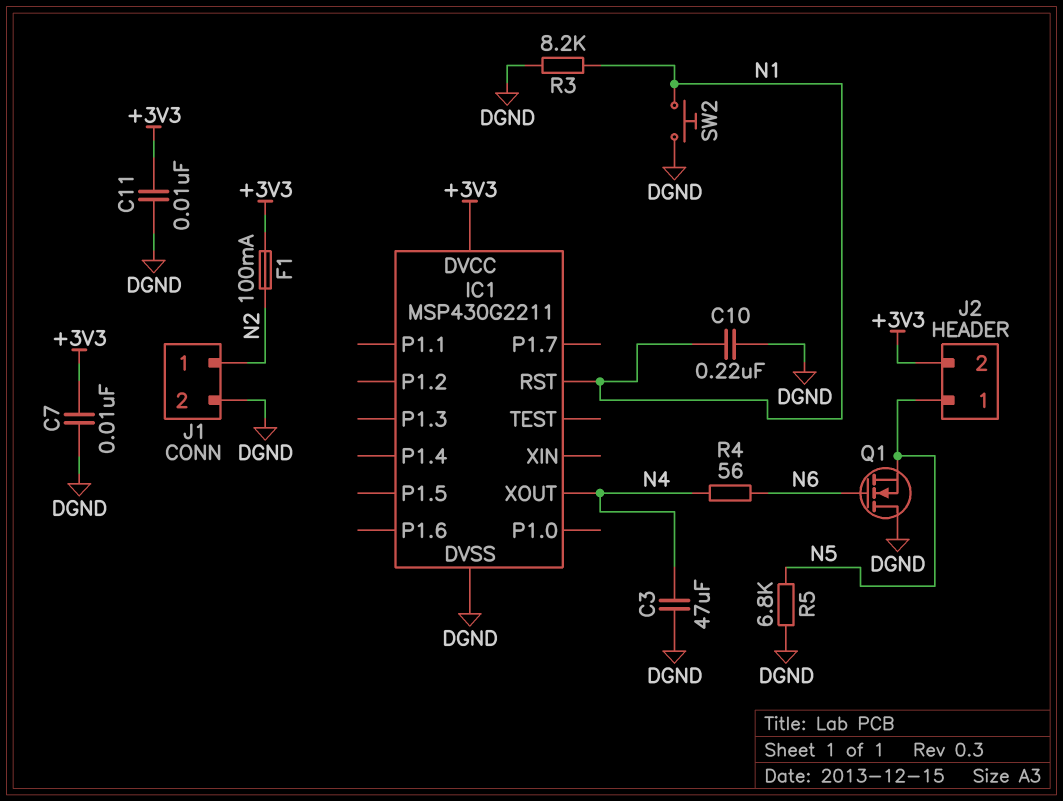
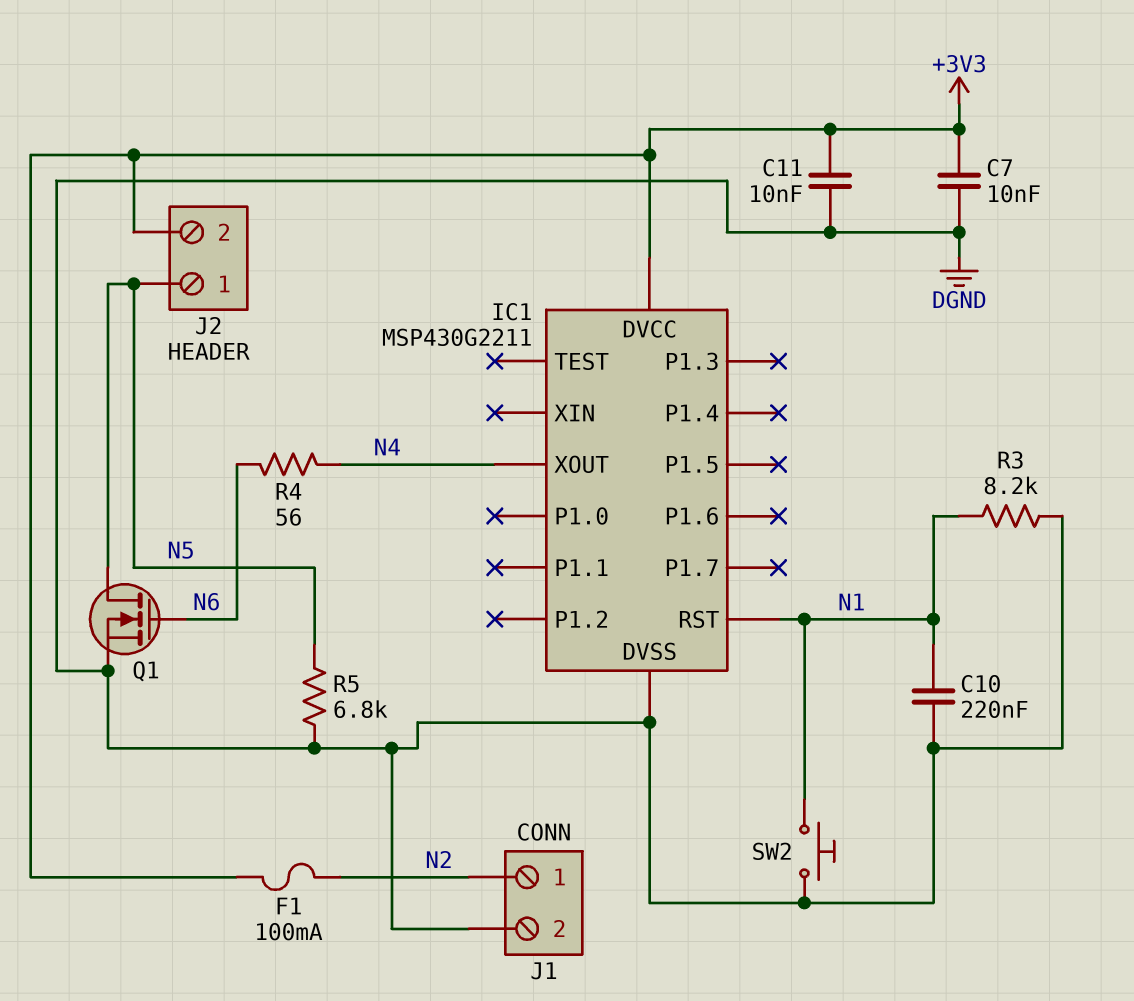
C3: 47uF (DGND, N4) -> none
Q1: NMOS (G N6, D DGND, S N5) -> NMOS (G N6, D N5, S DGND)

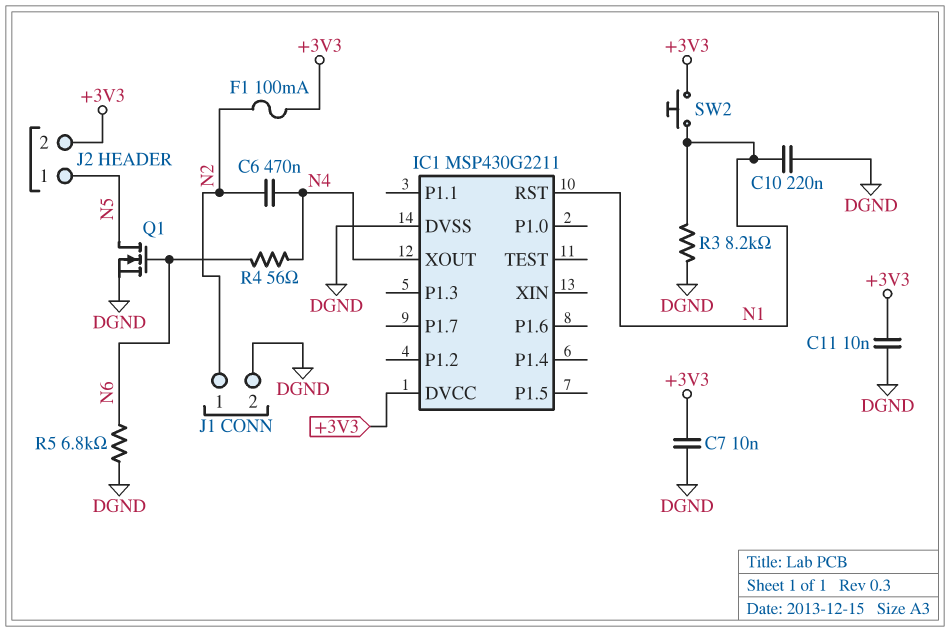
C6: none -> 470nF (N2, N4)
R5: 6.8k (DGND, N5) -> 6.8k (DGND, N6)
SW2: button (DGND, N1) -> button (+3V3, N1)

